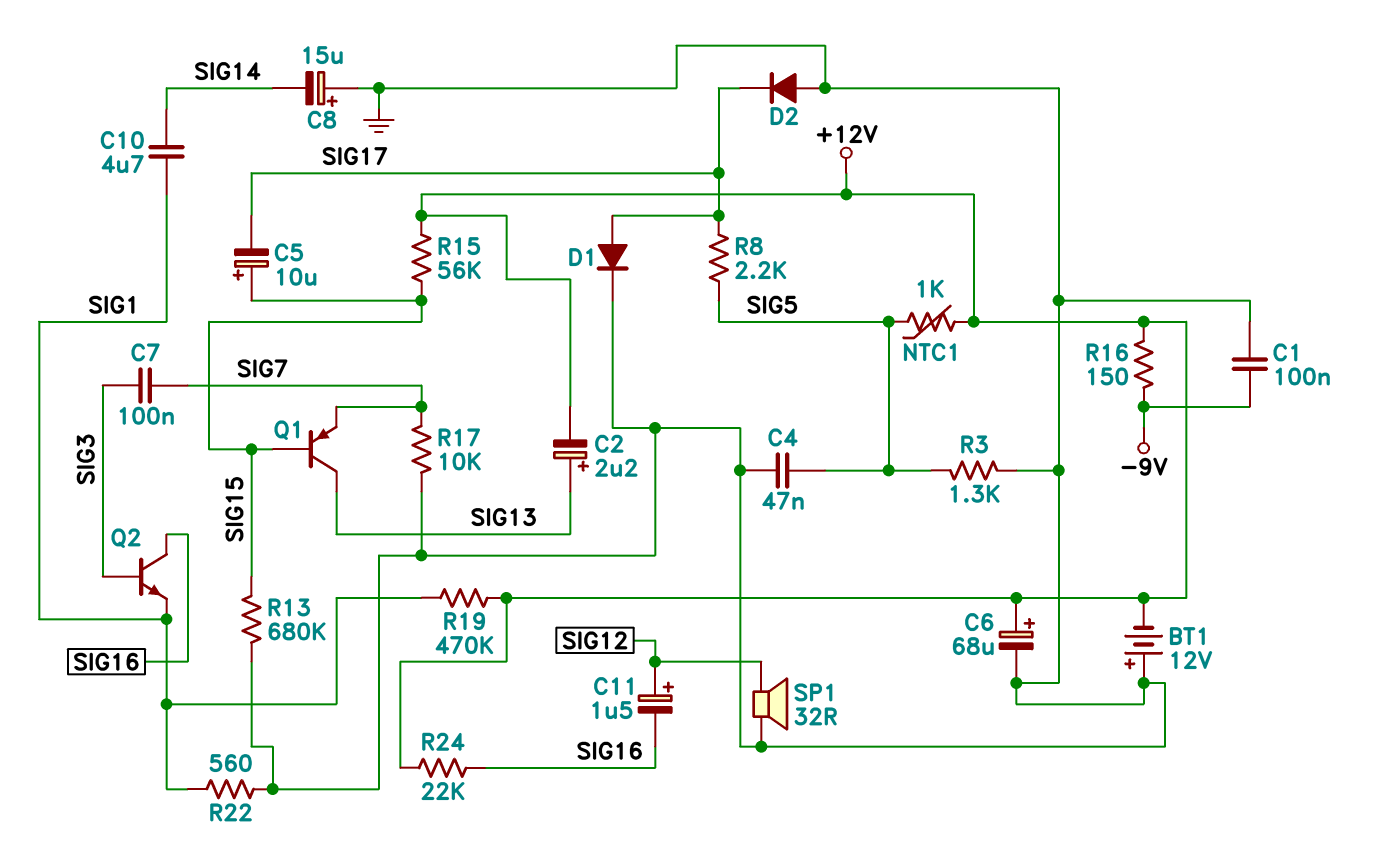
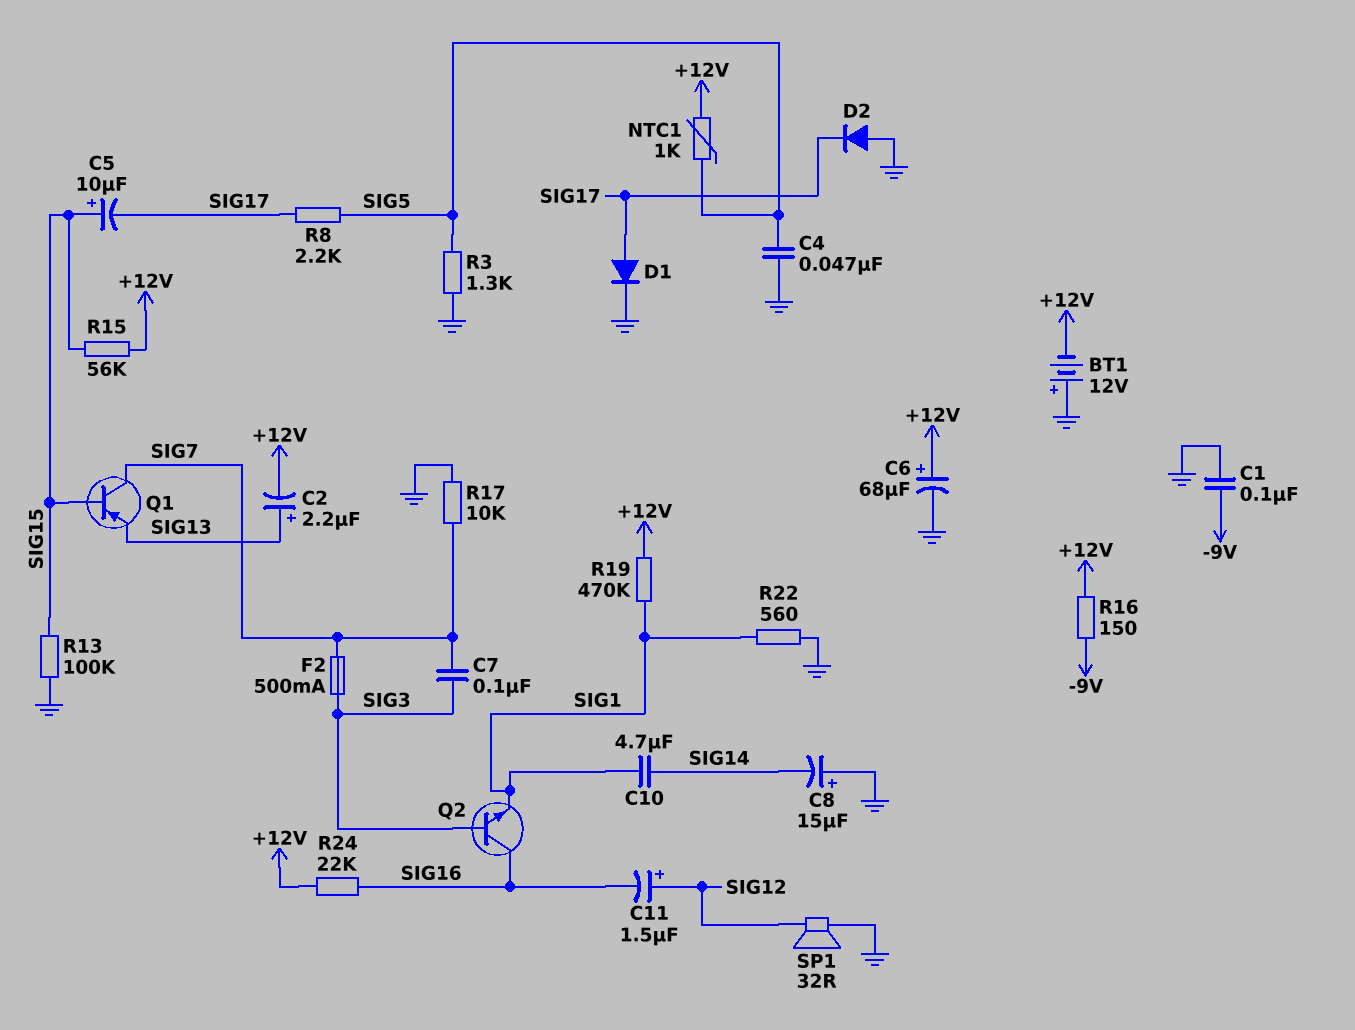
F2: none -> 500mA (SIG3, SIG7)
Q1: PNP (B SIG15, C SIG13, E SIG7) -> PNP (B SIG15, C SIG7, E SIG13)
R13: 680k (GND, SIG15) -> 100k (GND, SIG15)

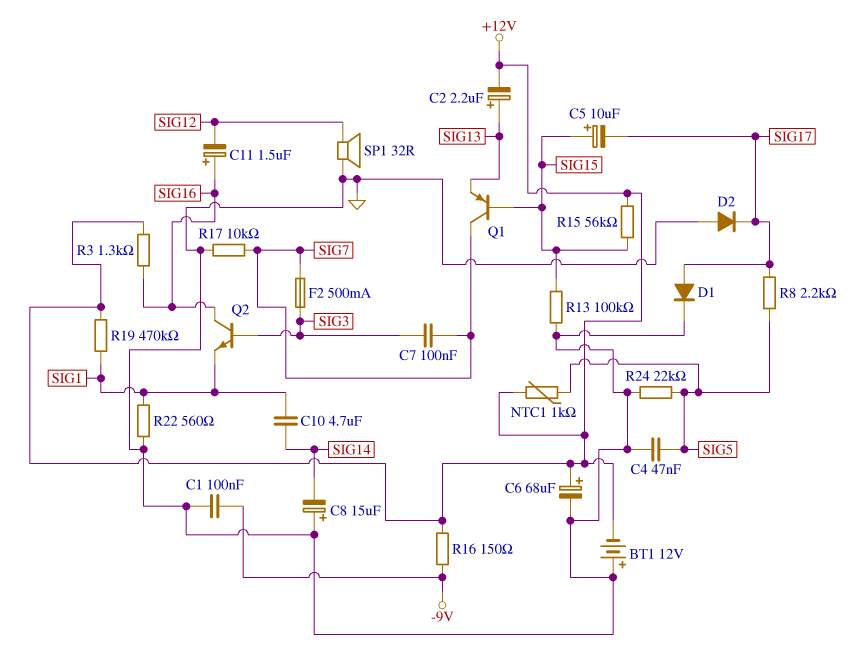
C11: 1.5uF (plus SIG12, minus SIG16) -> 1.5uF (plus SIG16, minus SIG12)
R3: 1.3k (GND, SIG5) -> 1.3k (+12V, SIG16)
R24: 22k (+12V, SIG16) -> 22k (GND, SIG5)

